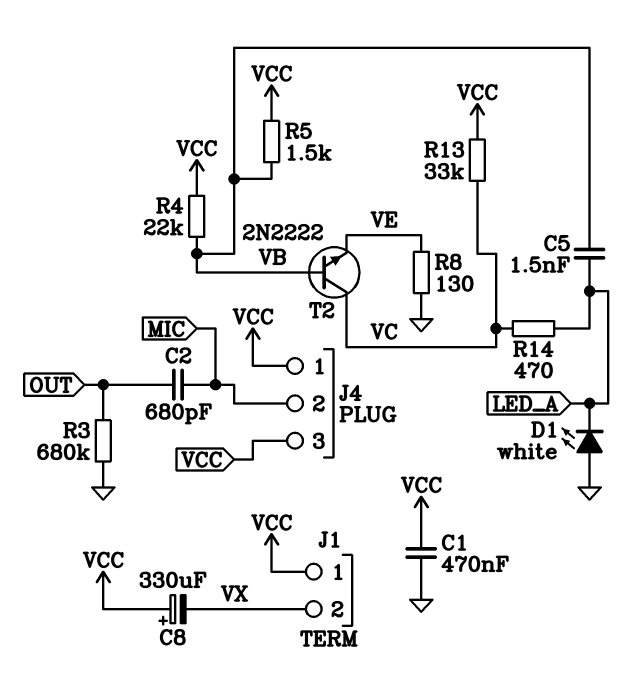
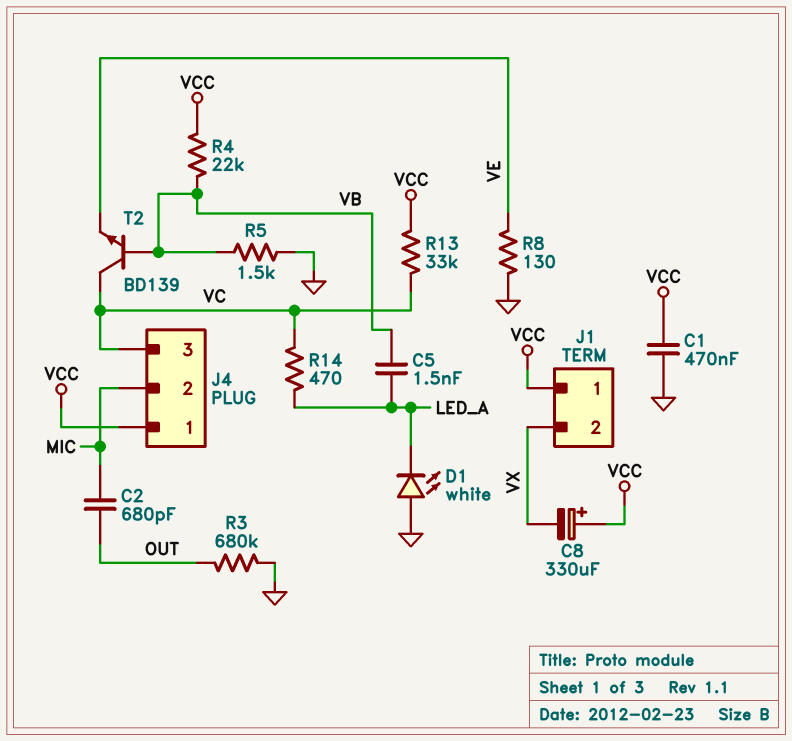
J4 pin 3: VCC -> VC
R5: 1.5k (VB, VCC) -> 1.5k (GND, VB)
T2: NPN 2N2222 (B VB, C VC, E VE) -> NPN BD139 (B VB, C VC, E VE)

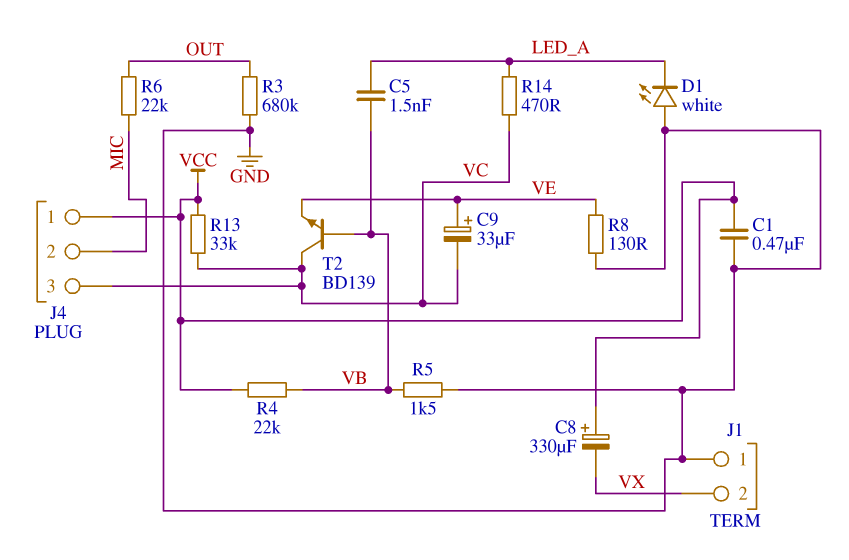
C2: 680pF (MIC, OUT) -> none
C9: none -> 33uF (plus VE, minus VC)
J1 pin 1: VCC -> GND
R6: none -> 22k (MIC, OUT)

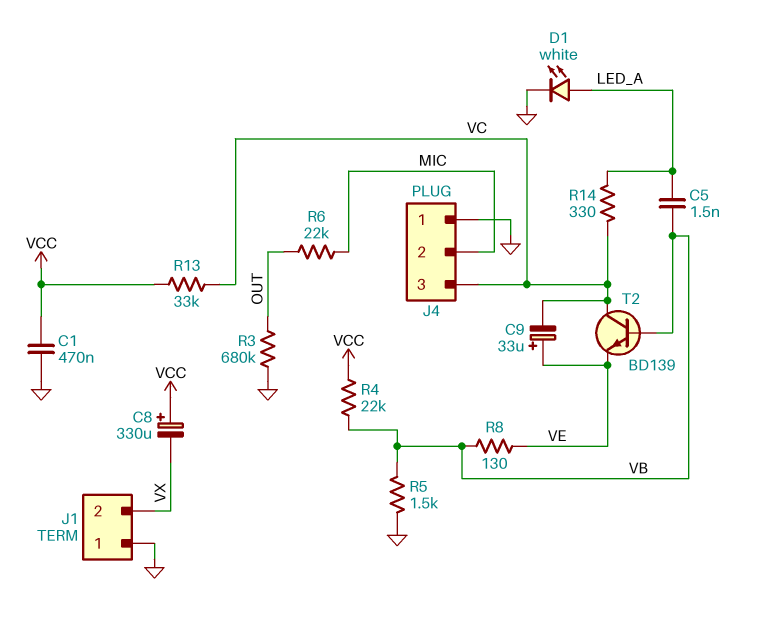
D1: LED white (A GND, K LED_A) -> LED white (A LED_A, K GND)
J4 pin 1: VCC -> GND
R8: 130 (GND, VE) -> 130 (VB, VE)
R14: 470 (LED_A, VC) -> 330 (LED_A, VC)

